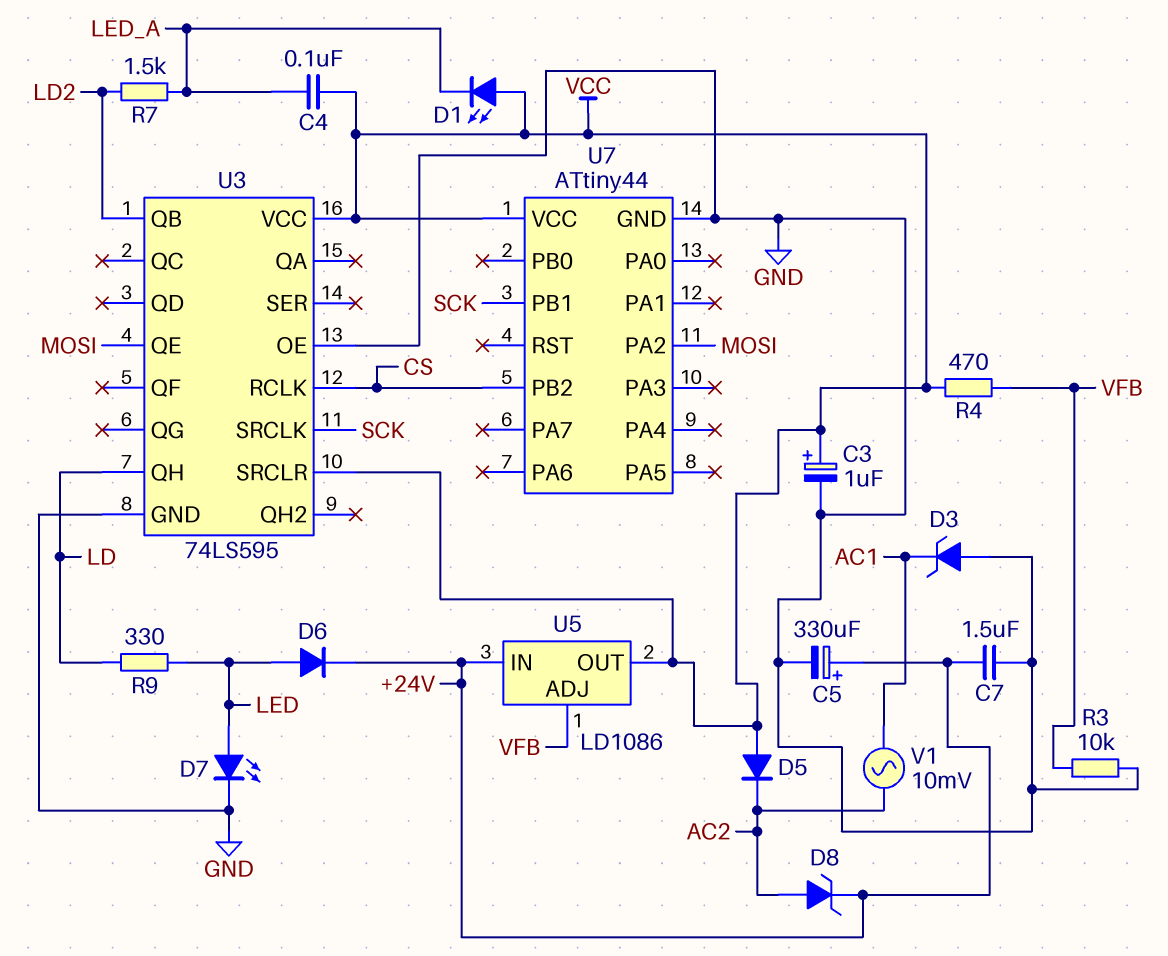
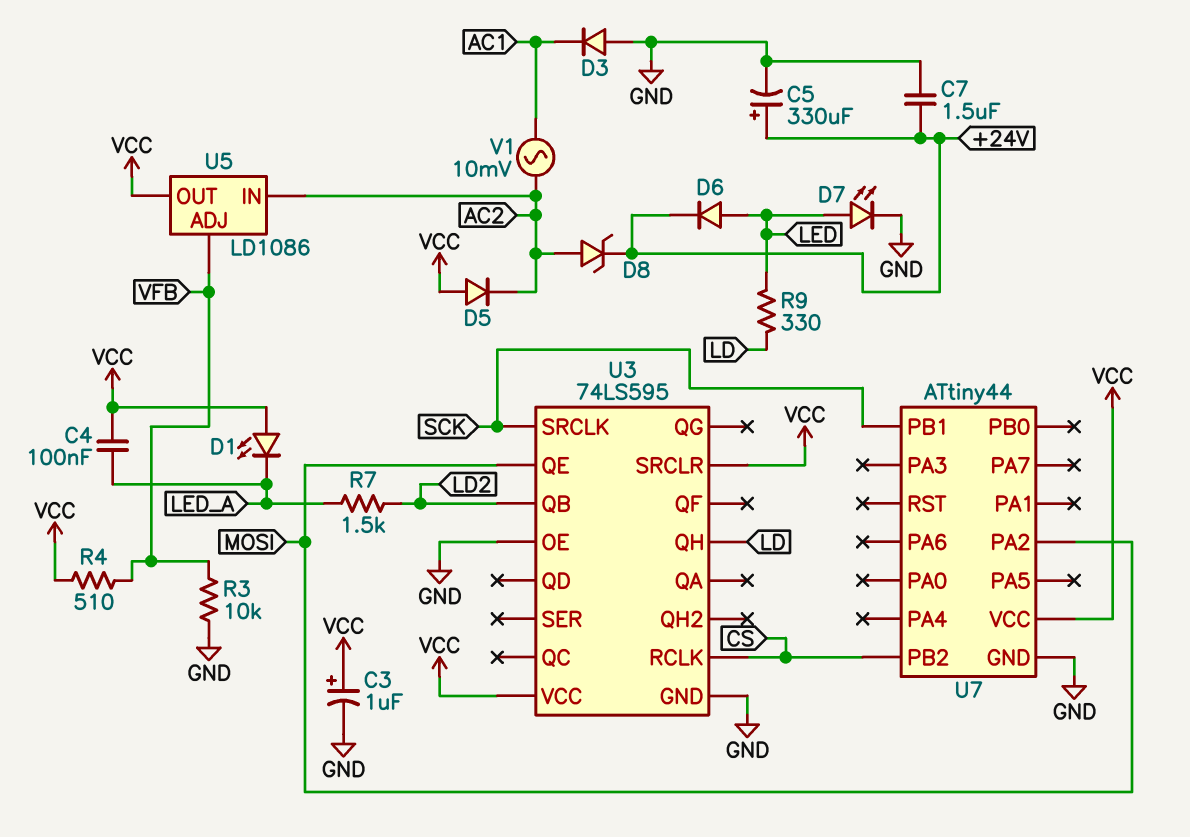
D3: zener (A GND, K AC1) -> diode (A GND, K AC1)
R4: 470 (VCC, VFB) -> 510 (VCC, VFB)
U5 pin IN: +24V -> AC2

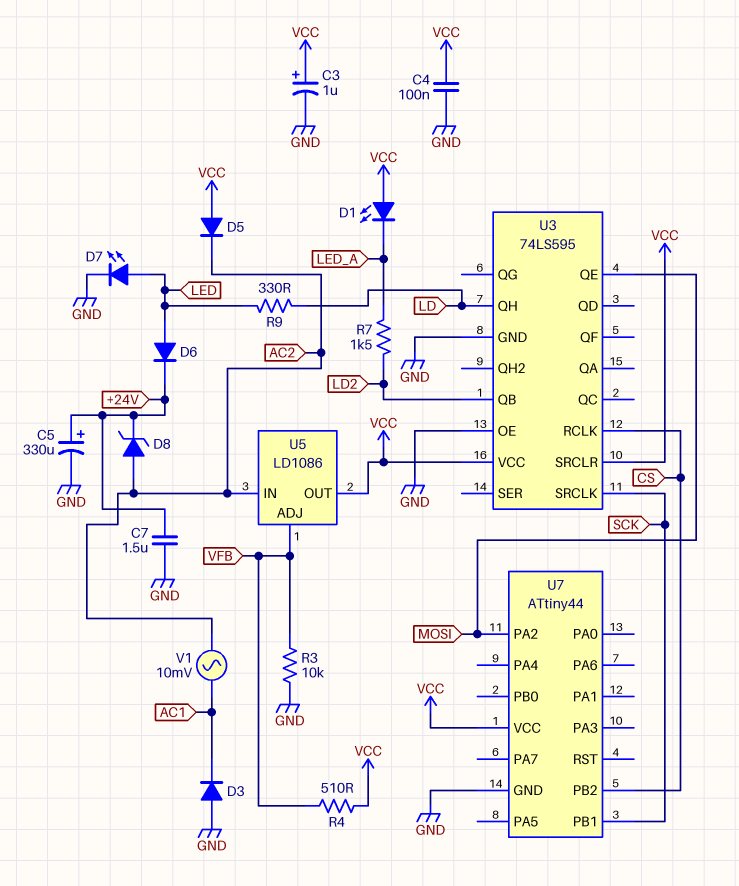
C4: 100nF (LED_A, VCC) -> 100nF (GND, VCC)

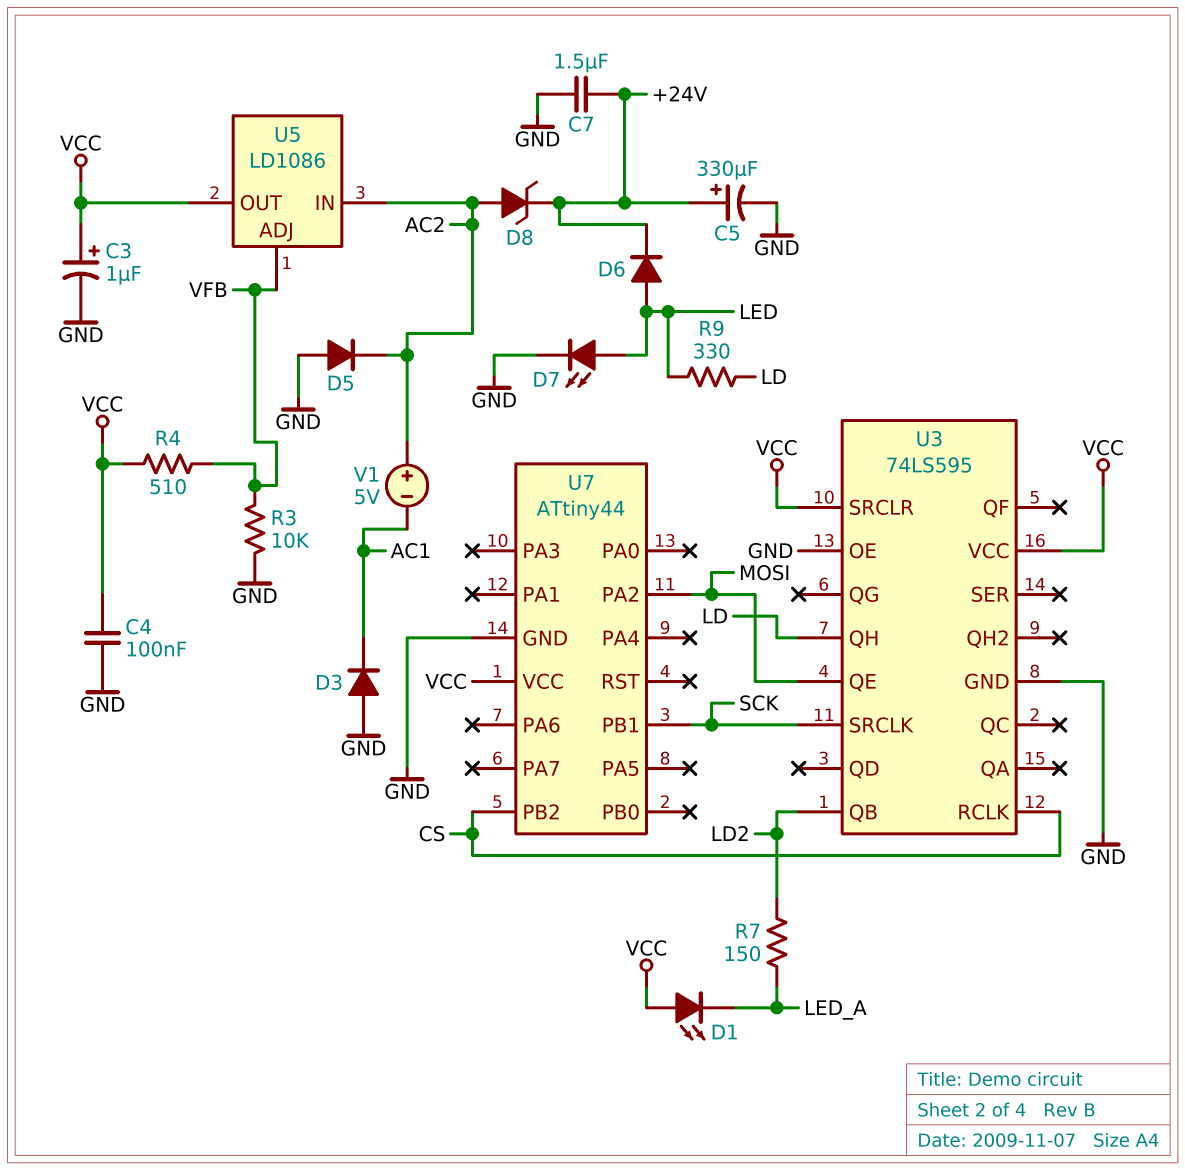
D5: diode (A VCC, K AC2) -> diode (A GND, K AC2)
R7: 1.5k (LD2, LED_A) -> 150 (LD2, LED_A)
V1: AC 10mV (AC1, AC2) -> 5V (plus AC2, minus AC1)

